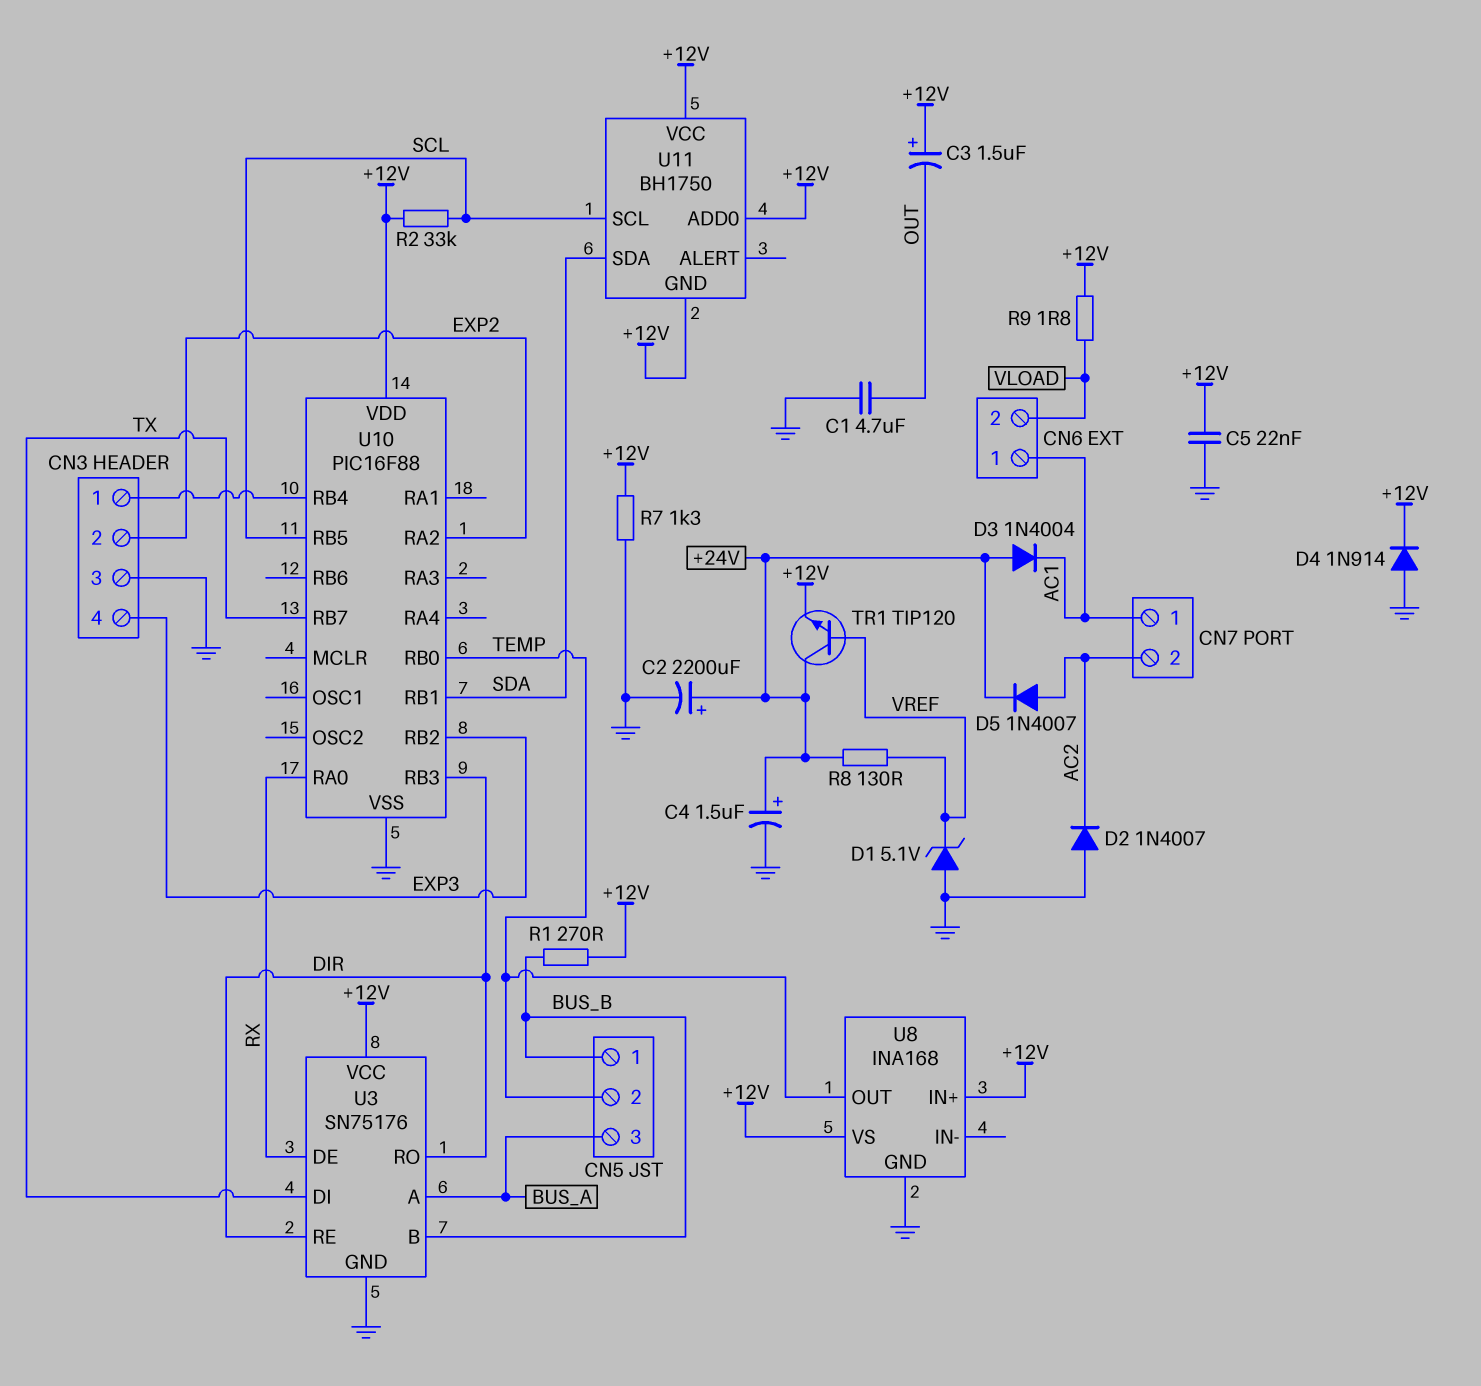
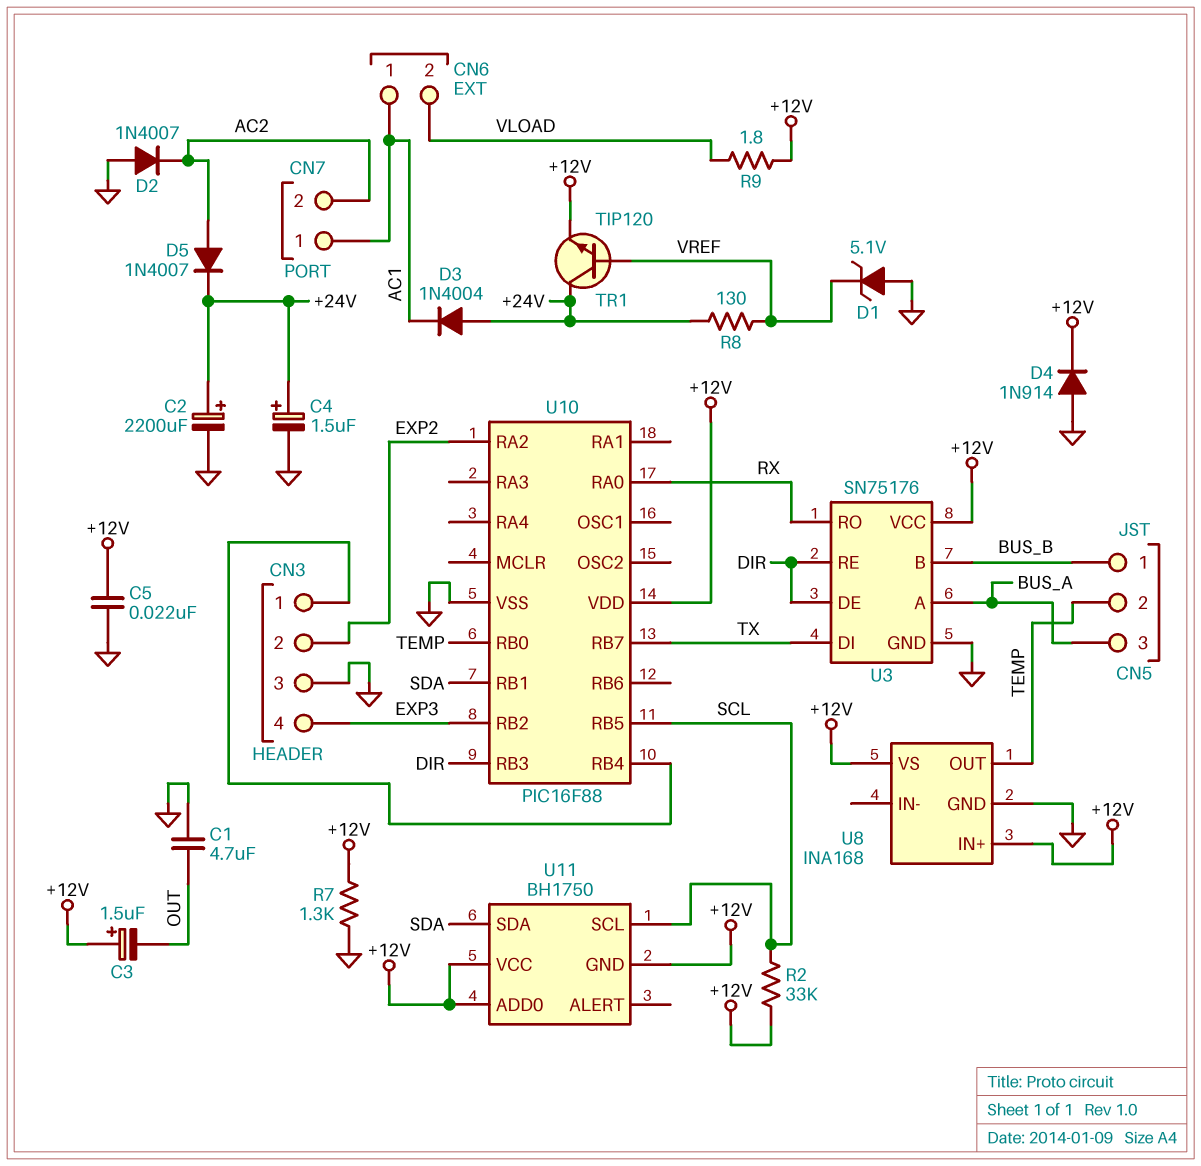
R1: 270 (+12V, BUS_B) -> none
U3 pin DE: RX -> DIR
U3 pin RO: DIR -> RX

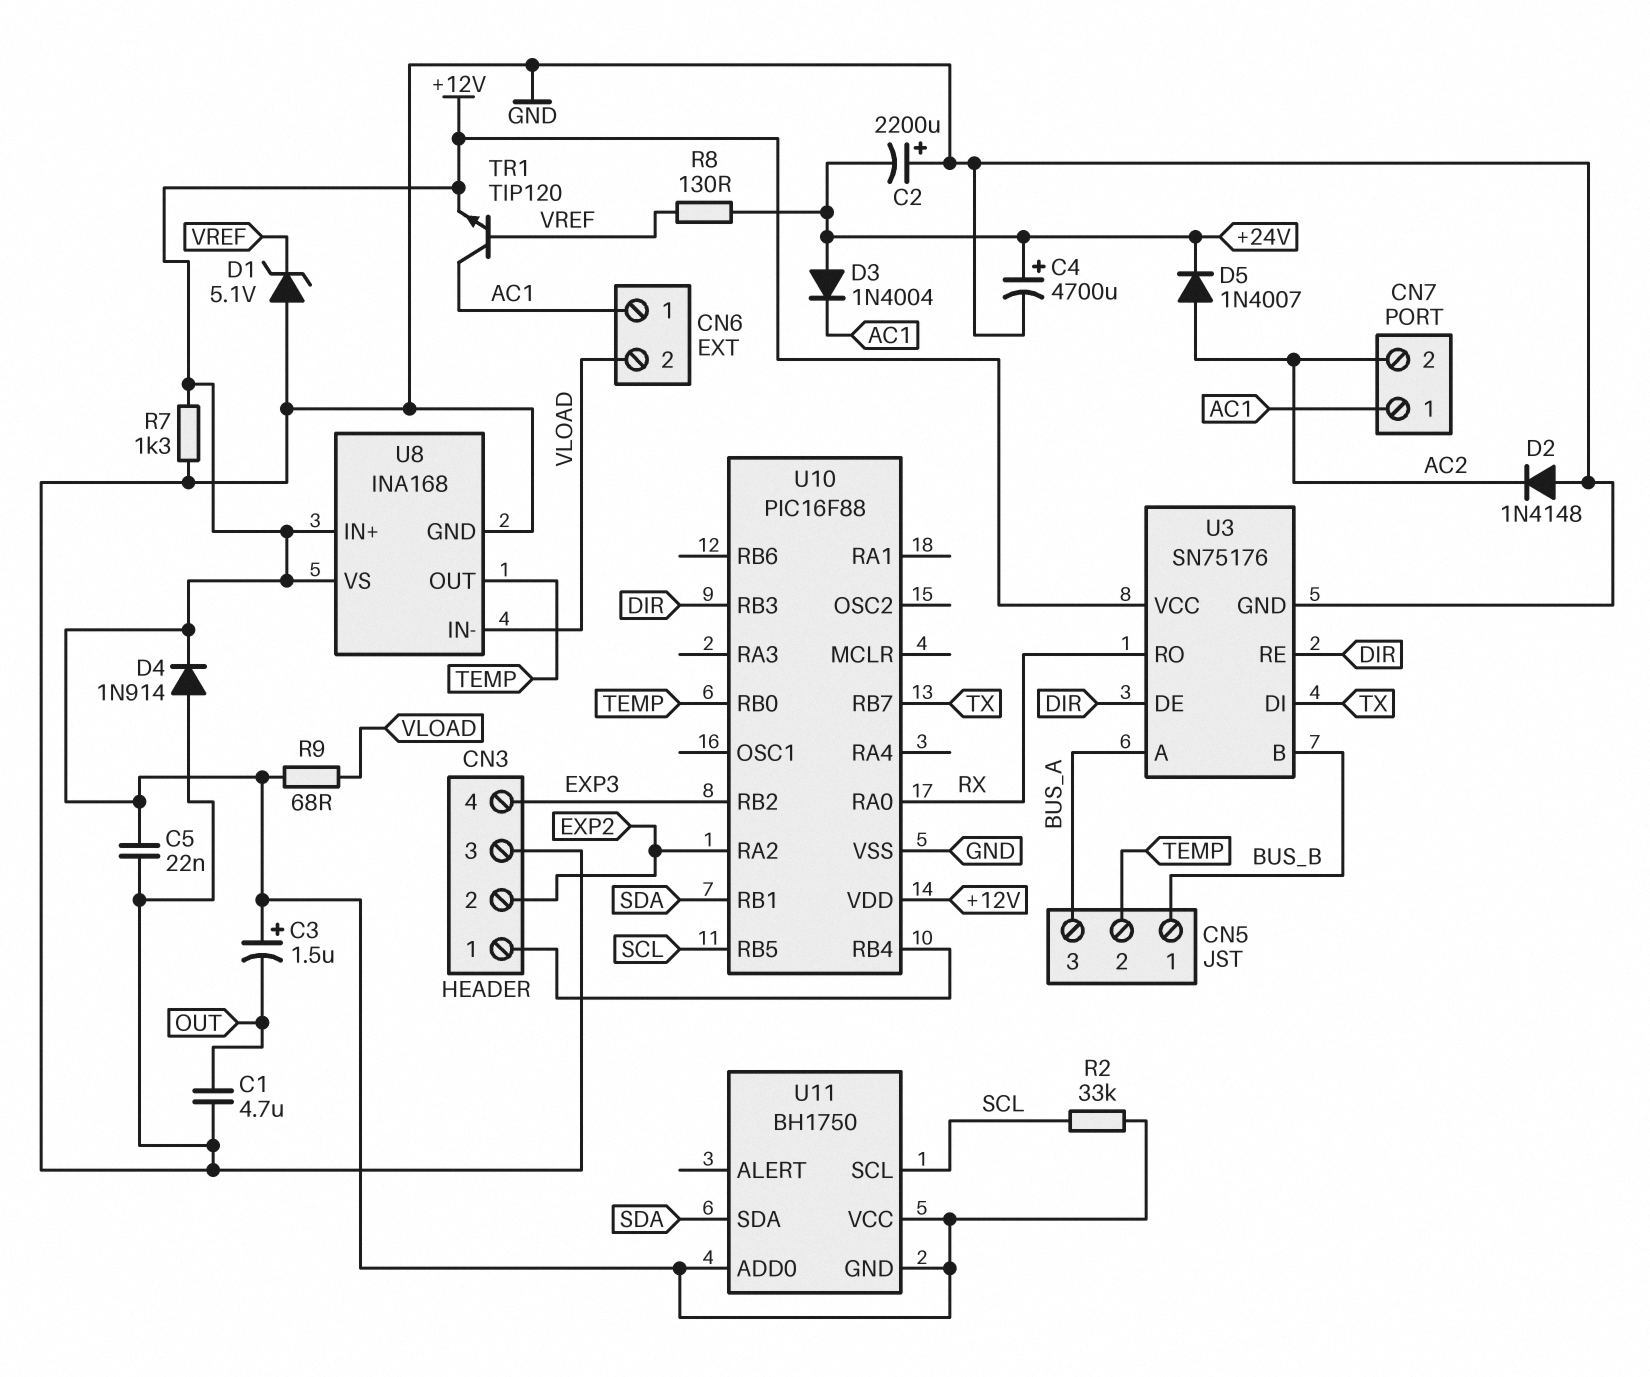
C2: 2200uF (plus +24V, minus GND) -> 2200uF (plus GND, minus +24V)
C4: 1.5uF (plus +24V, minus GND) -> 4700uF (plus +24V, minus GND)
D2: diode 1N4007 (A GND, K AC2) -> diode 1N4148 (A GND, K AC2)
R9: 1.8 (+12V, VLOAD) -> 68 (+12V, VLOAD)
TR1: NPN TIP120 (B VREF, C +24V, E +12V) -> NPN TIP120 (B VREF, C AC1, E +12V)
U8 pin IN-: none -> VLOAD

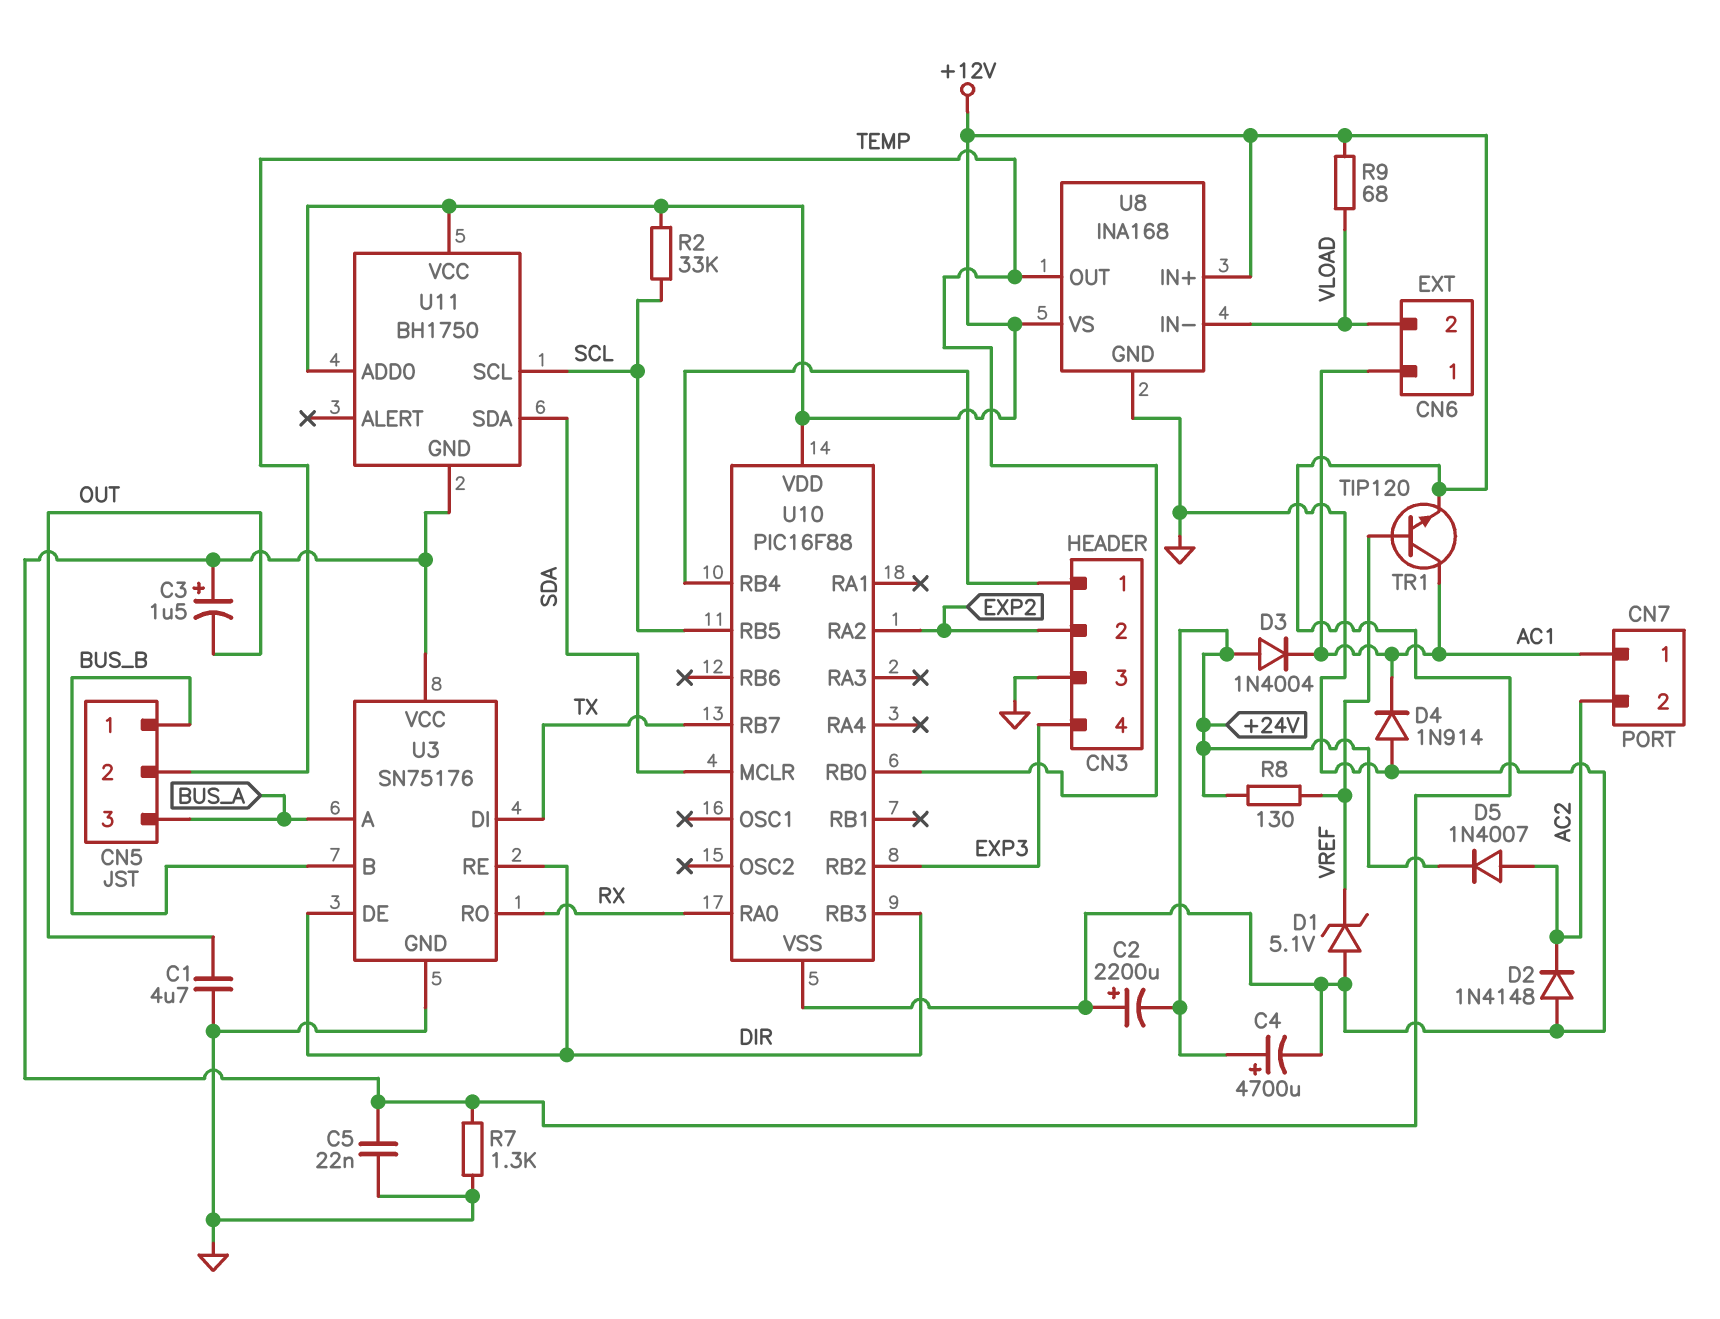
D4: diode 1N914 (A GND, K +12V) -> diode 1N914 (A GND, K AC1)
U10 pin MCLR: none -> SDA
U10 pin RB1: SDA -> none

